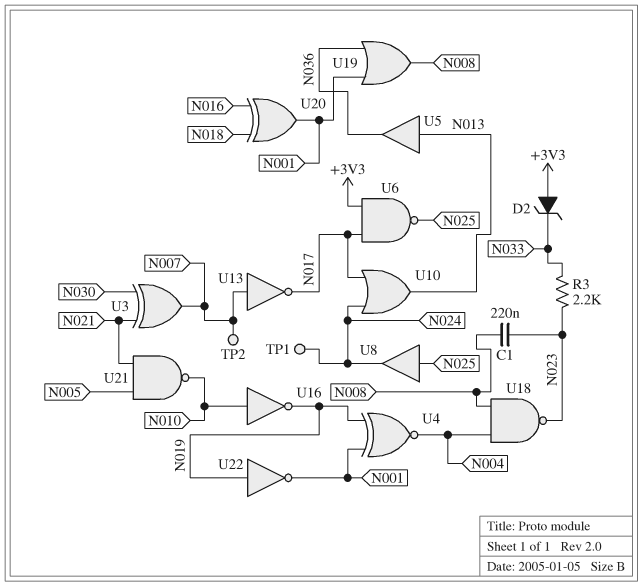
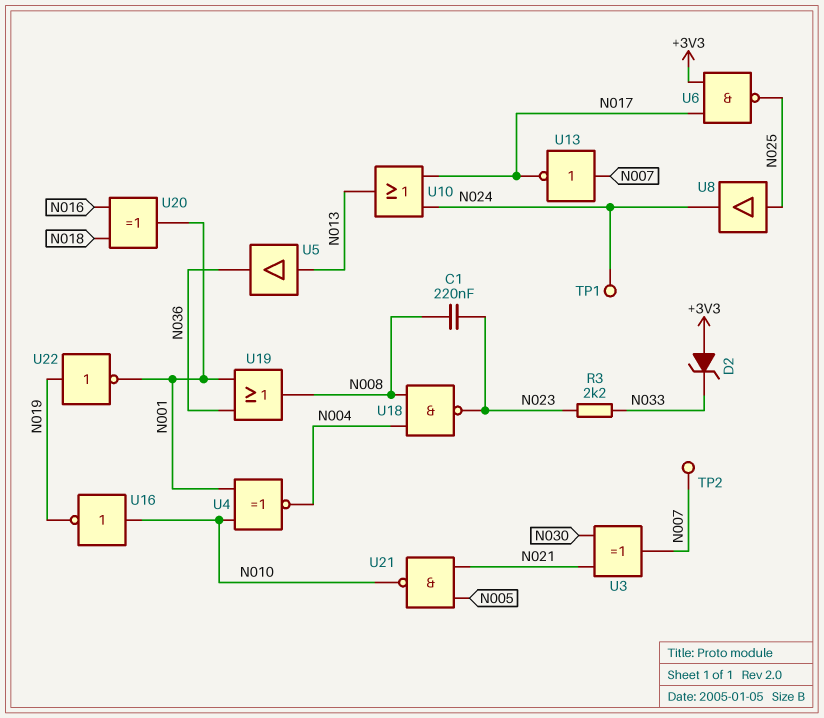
U4: XNOR (in N001, in N019, out N004) -> XNOR (in N001, in N010, out N004)

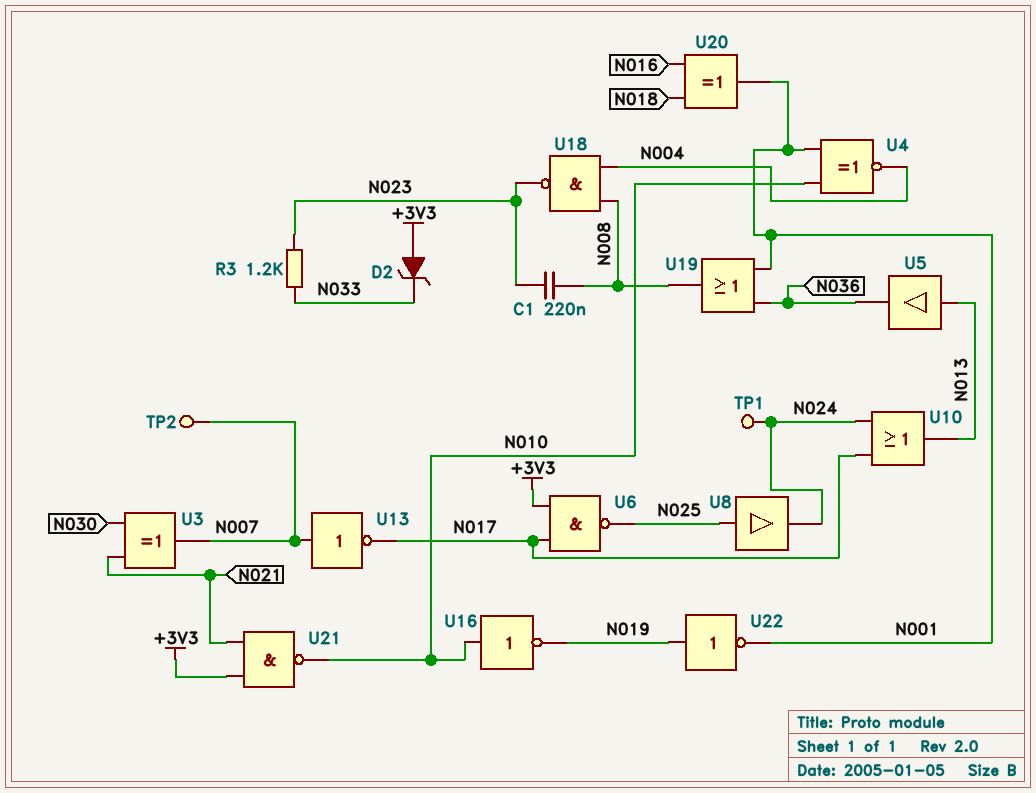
R3: 2.2k (N023, N033) -> 1.2k (N023, N033)
U21: NAND (in N005, in N021, out N010) -> NAND (in +3V3, in N021, out N010)

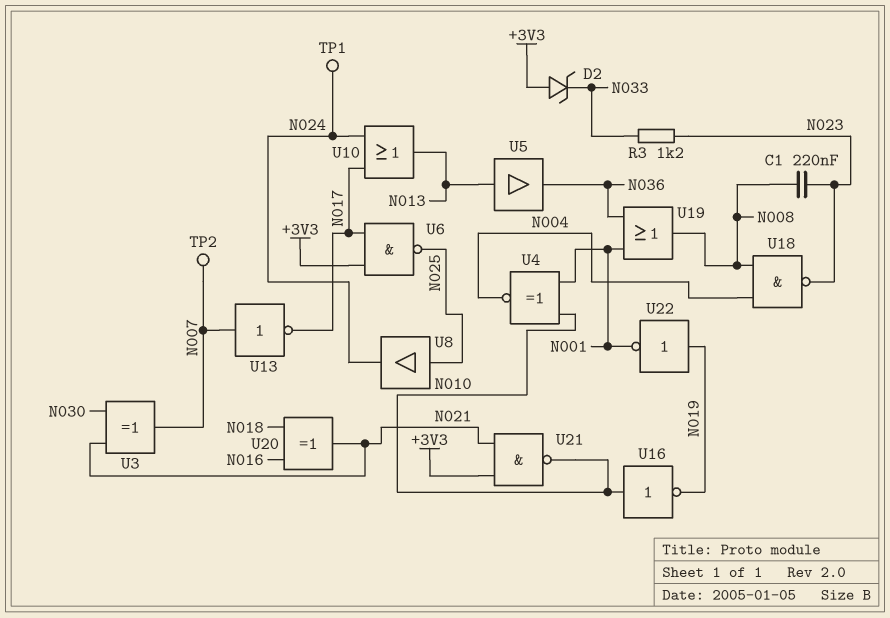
U20: XOR (in N016, in N018, out N001) -> XOR (in N016, in N018, out N021)

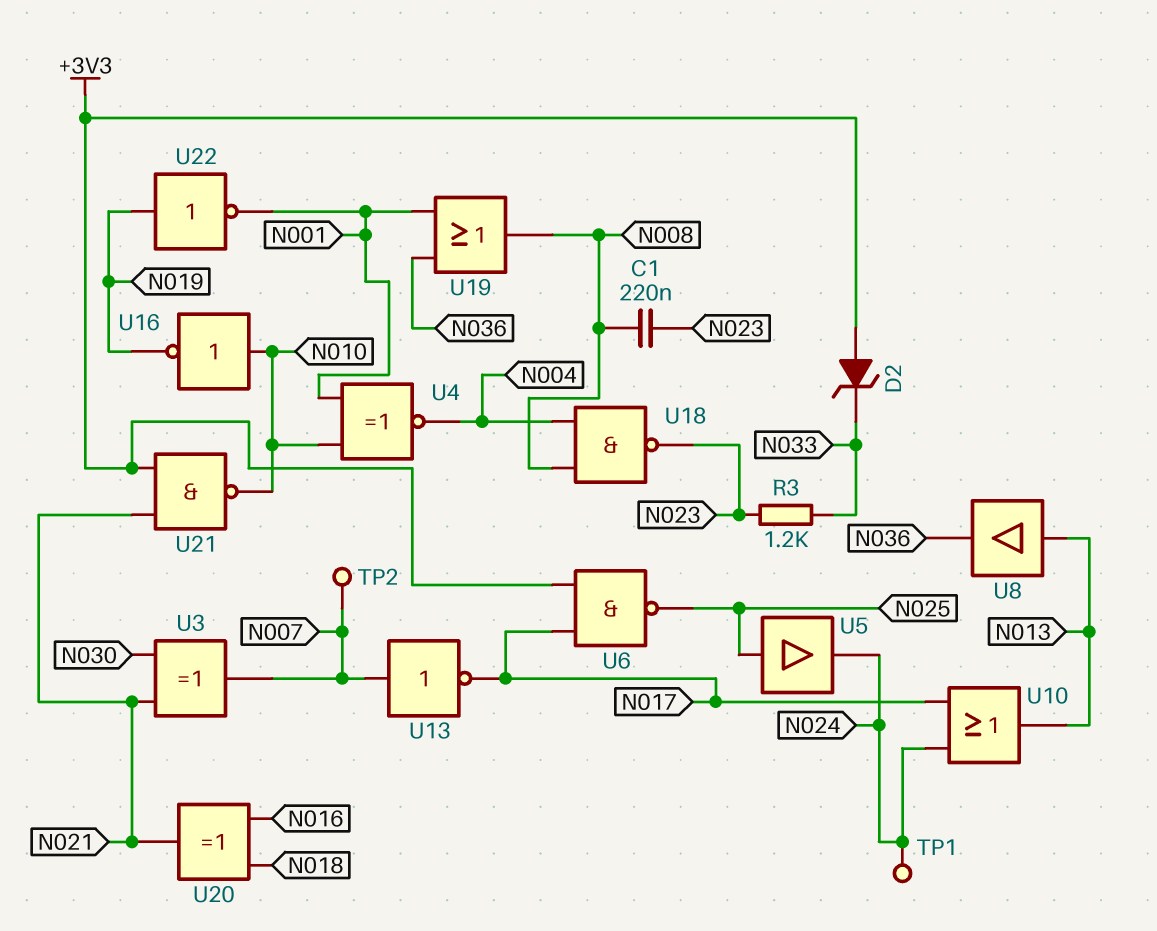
U5: buffer (in N013, out N036) -> buffer (in N025, out N024)
U8: buffer (in N025, out N024) -> buffer (in N013, out N036)

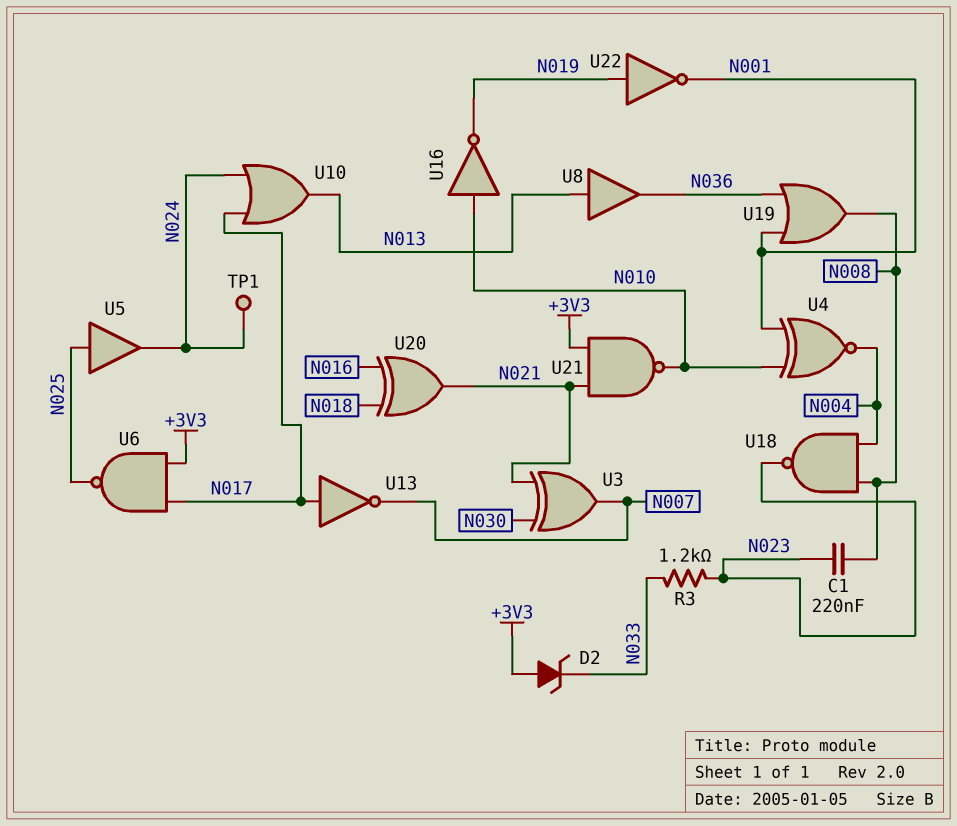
TP2: test point (N007) -> none
U13: NOT (in N007, out N017) -> NOT (in N017, out N007)

